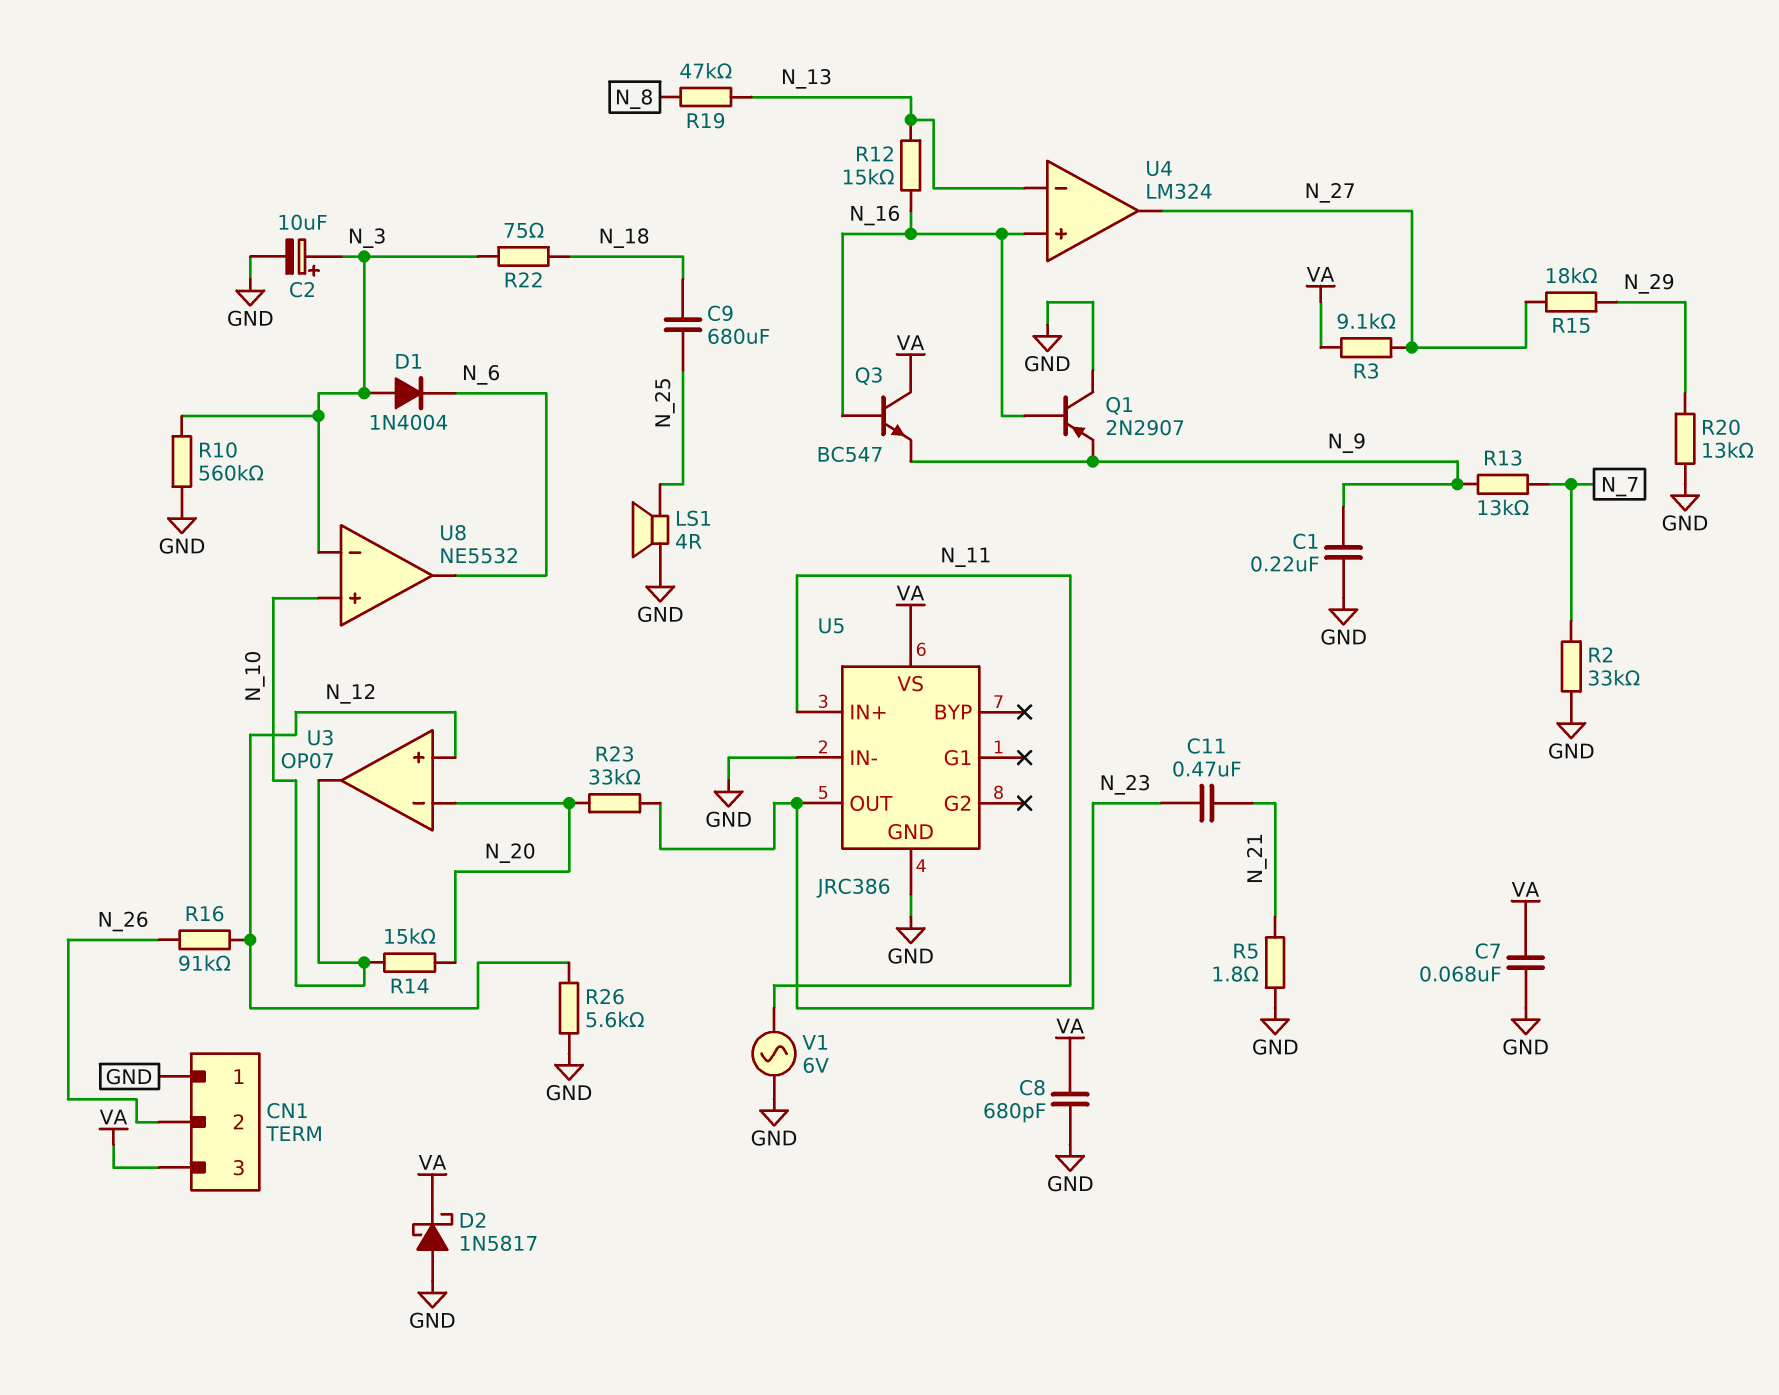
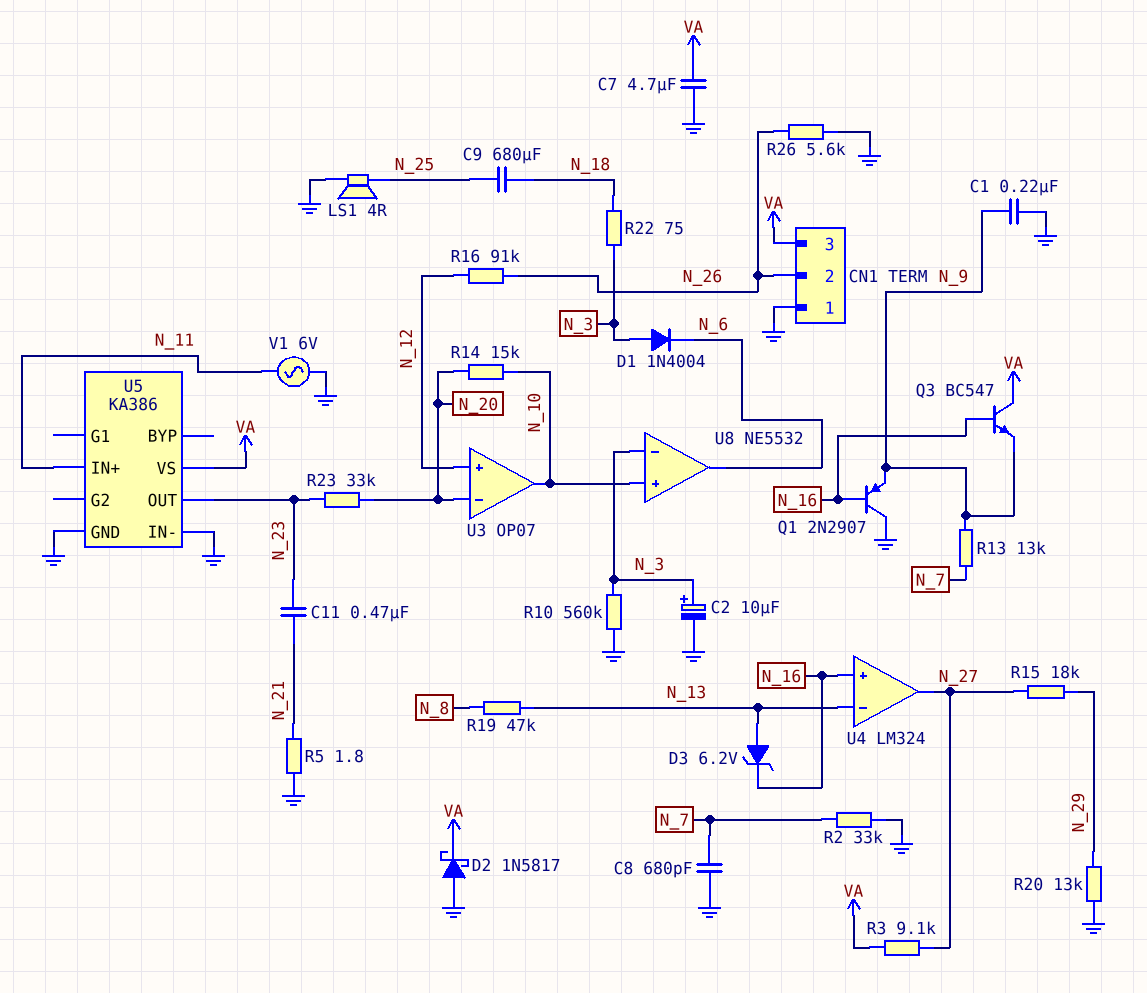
C7: 68nF (GND, VA) -> 4.7uF (GND, VA)
C8: 680pF (GND, VA) -> 680pF (GND, N_7)
D3: none -> zener 6.2V (A N_13, K N_16)
R12: 15k (N_13, N_16) -> none
R26: 5.6k (GND, N_12) -> 5.6k (GND, N_26)
U5: JRC386 -> KA386

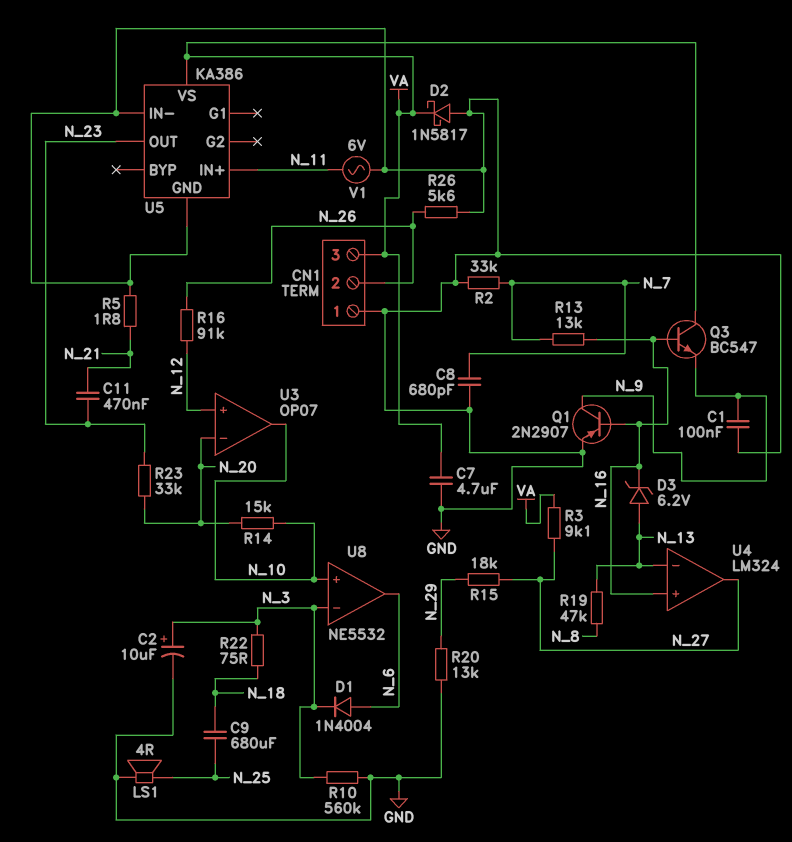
C1: 220nF (GND, N_9) -> 100nF (GND, N_9)
D1: diode 1N4004 (A N_3, K N_6) -> diode 1N4004 (A N_6, K N_3)
Q1: PNP 2N2907 (B N_16, C GND, E N_9) -> PNP 2N2907 (B N_16, C N_9, E GND)
R13: 13k (N_7, N_9) -> 13k (N_7, N_16)

